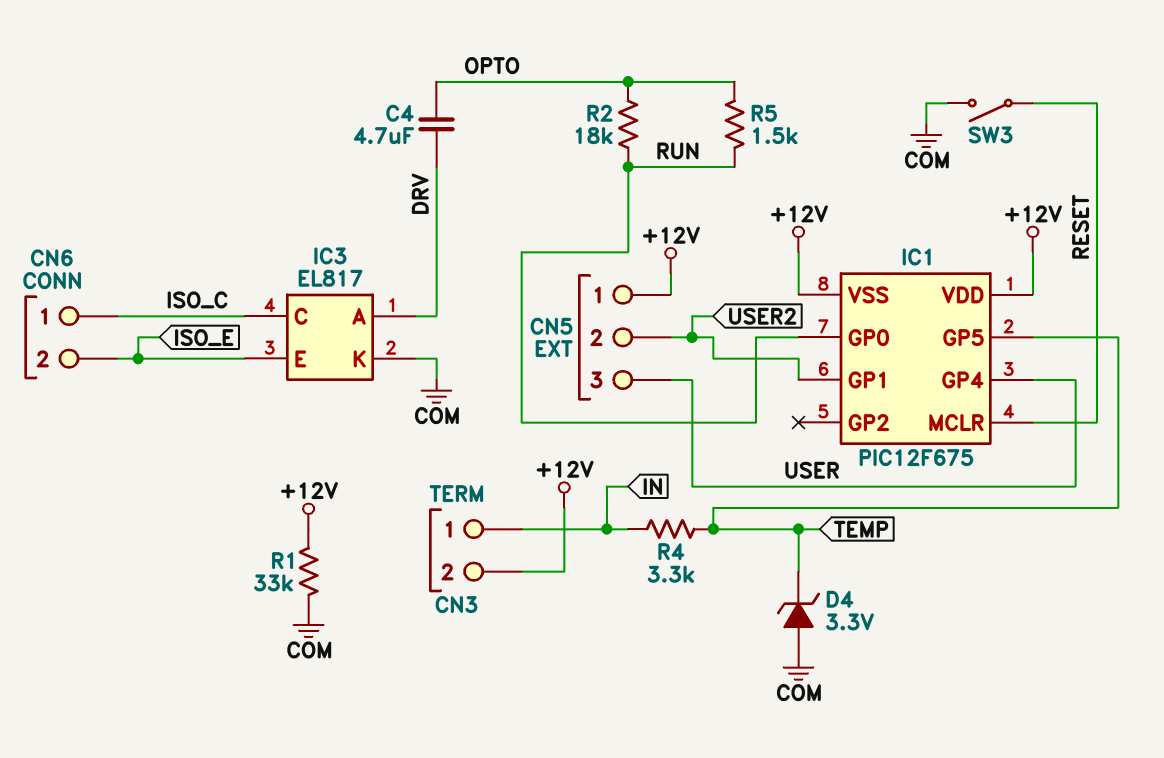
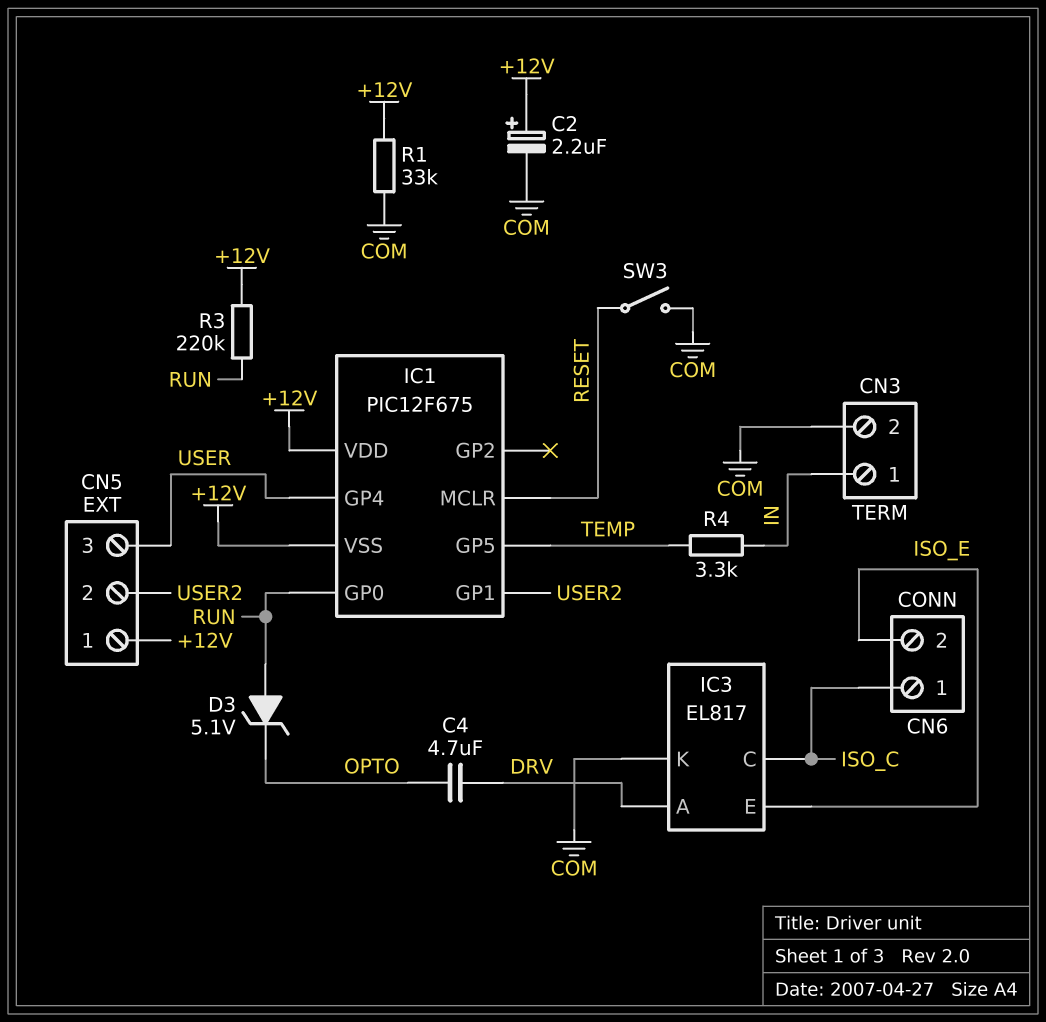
C2: none -> 2.2uF (plus +12V, minus COM)
CN3 pin 2: +12V -> COM
D3: none -> zener 5.1V (A RUN, K OPTO)
D4: zener 3.3V (A COM, K TEMP) -> none
R2: 18k (OPTO, RUN) -> none
R3: none -> 220k (+12V, RUN)
R5: 1.5k (OPTO, RUN) -> none

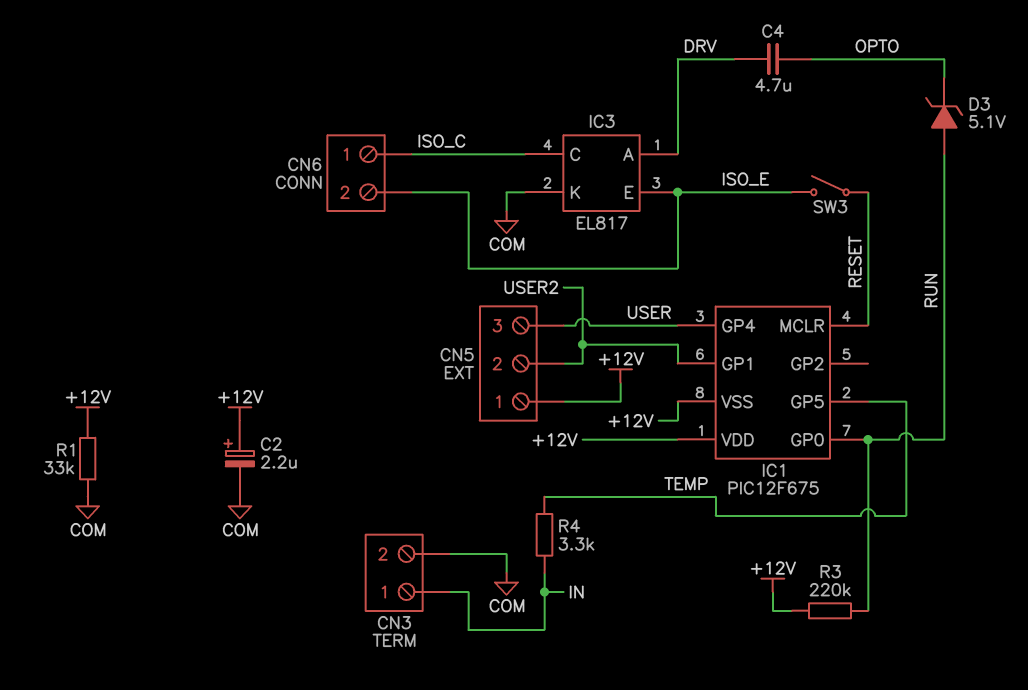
SW3: switch (COM, RESET) -> switch (ISO_E, RESET)

